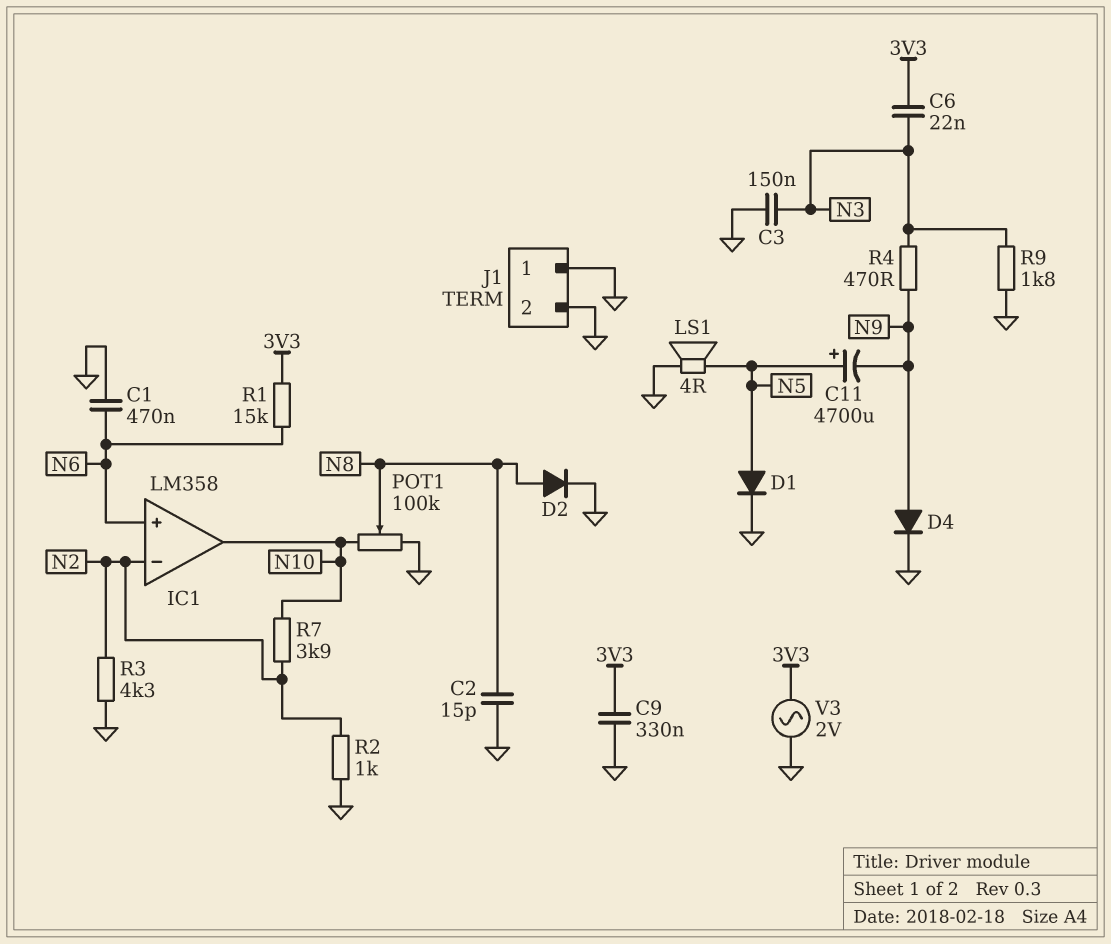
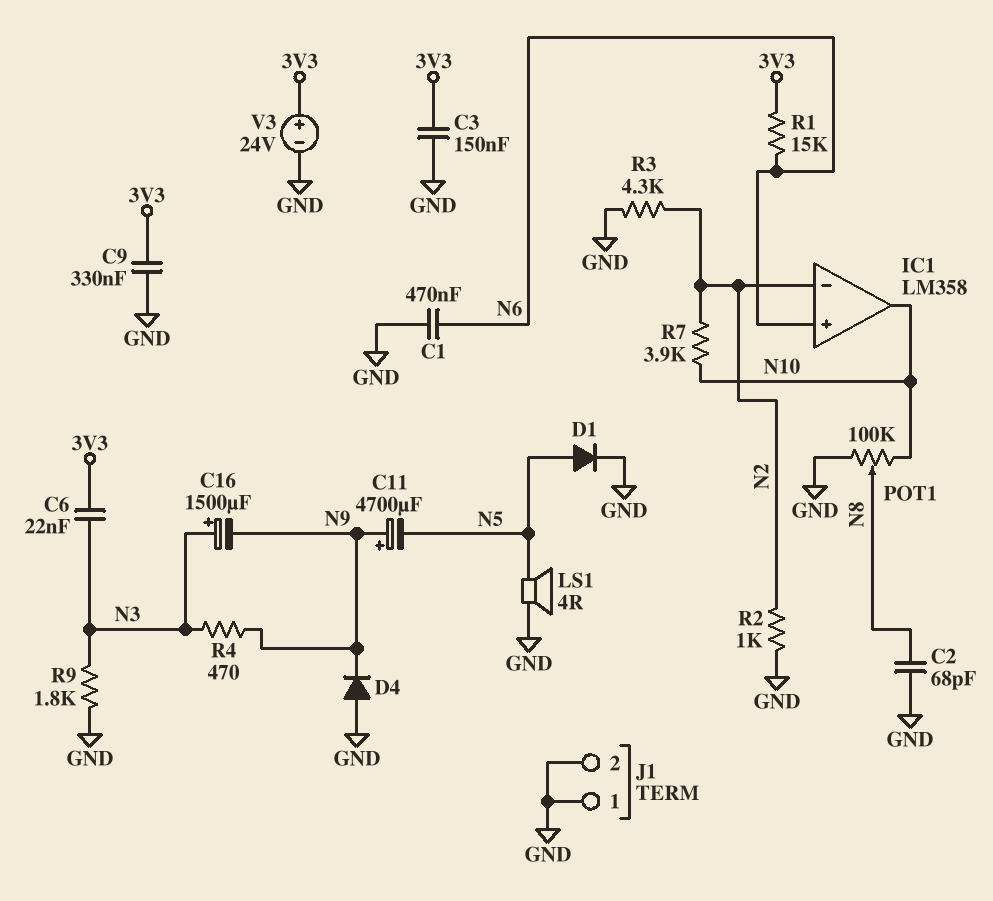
C2: 15pF (GND, N8) -> 68pF (GND, N8)
C3: 150nF (GND, N3) -> 150nF (3V3, GND)
C11: 4700uF (plus N5, minus N9) -> 4700uF (plus N9, minus N5)
C16: none -> 1500uF (plus N3, minus N9)
D2: diode (A N8, K GND) -> none
D4: diode (A N9, K GND) -> diode (A GND, K N9)
V3: AC 2V (3V3, GND) -> 24V (plus 3V3, minus GND)

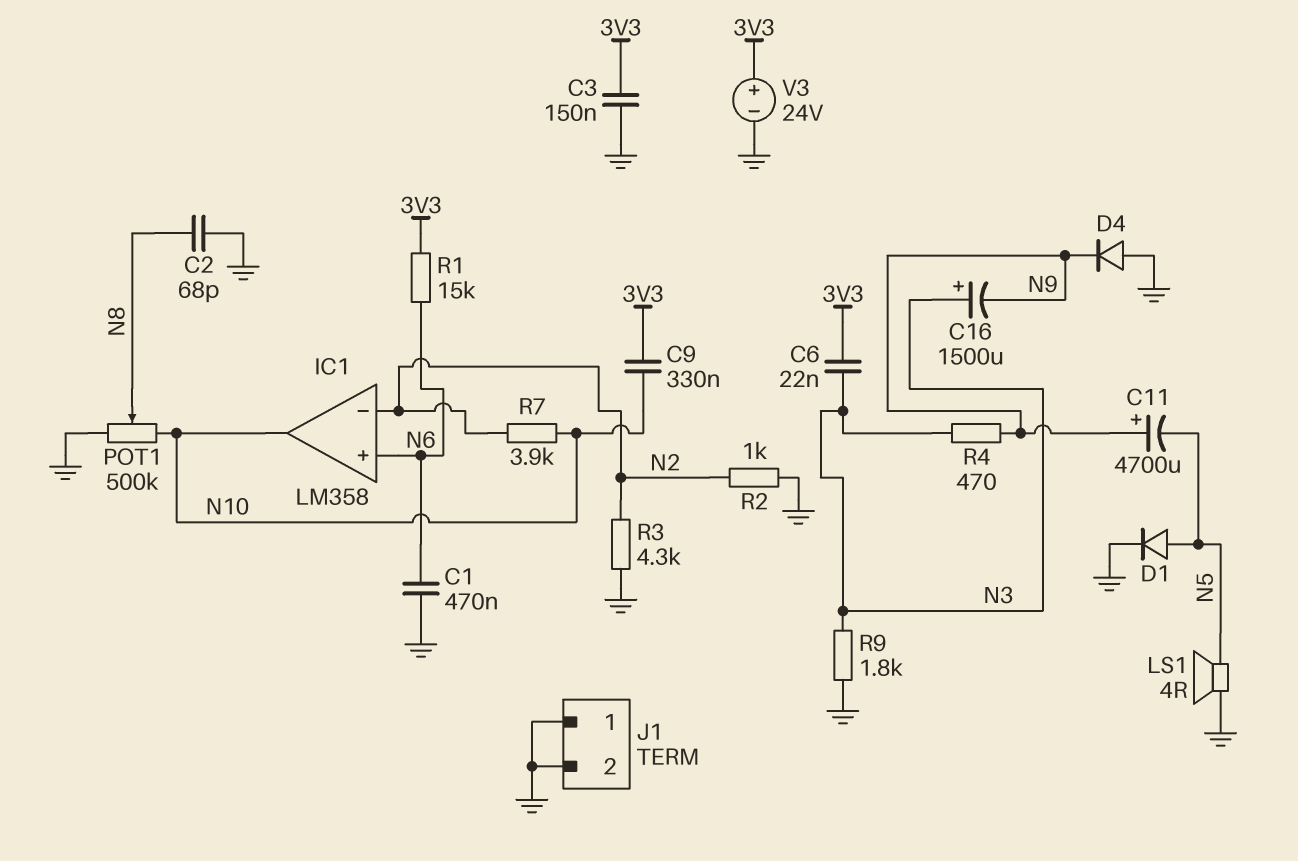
C9: 330nF (3V3, GND) -> 330nF (3V3, N10)
POT1: 100k (GND, N10, wiper N8) -> 500k (GND, N10, wiper N8)

